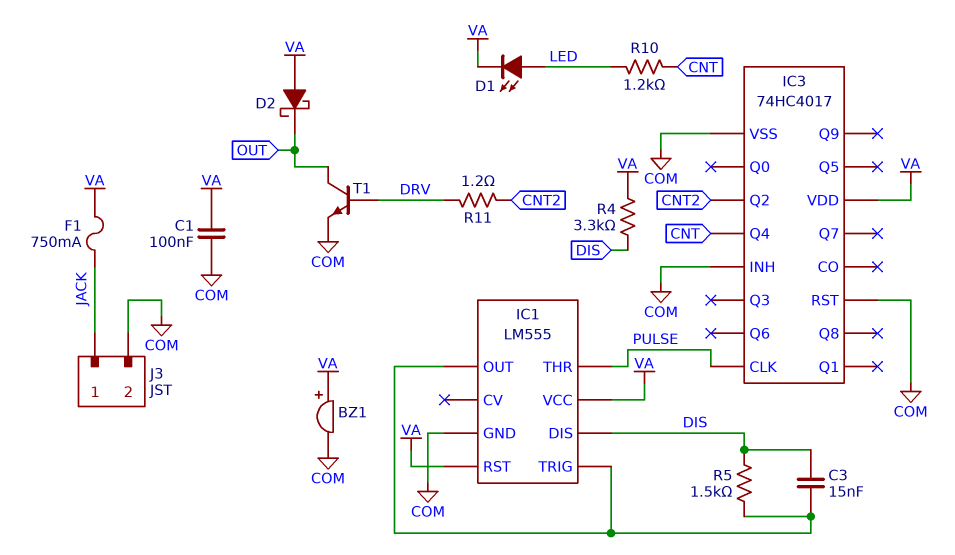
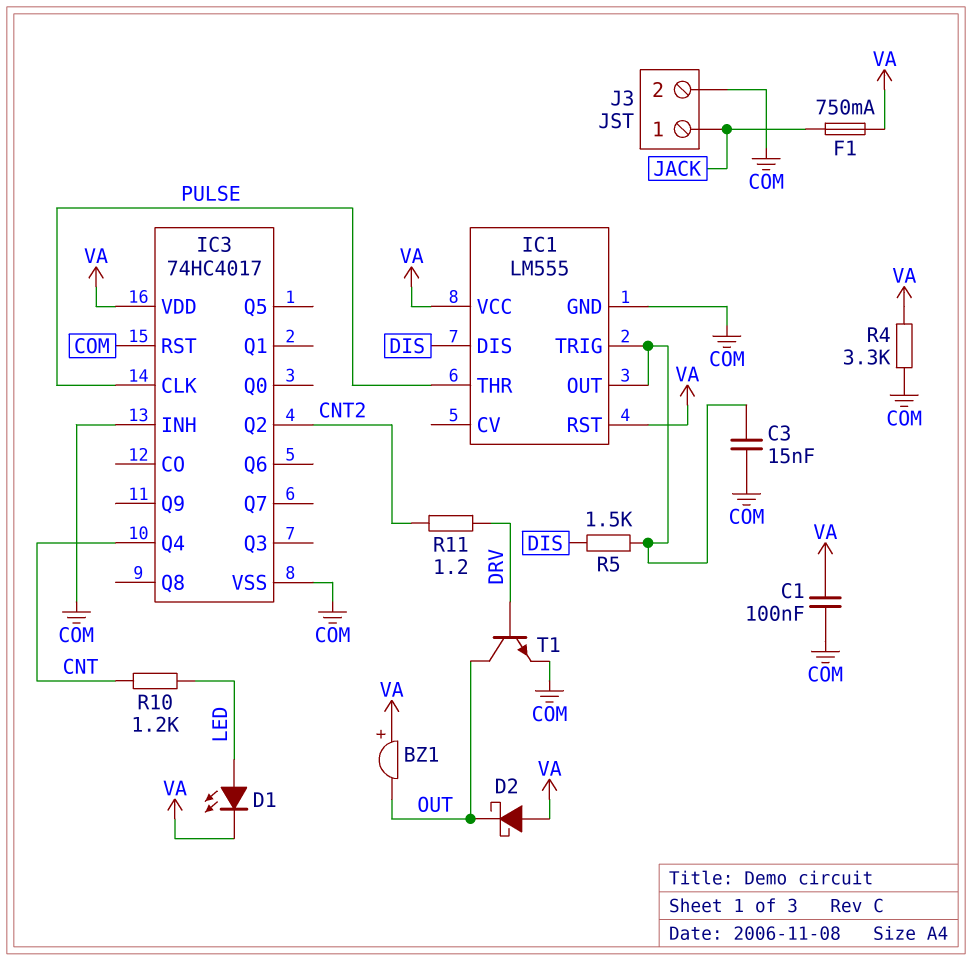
BZ1: buzzer (plus VA, minus COM) -> buzzer (plus VA, minus OUT)
C3: 15nF (DIS, IC1/OUT) -> 15nF (COM, IC1/OUT)
R4: 3.3k (DIS, VA) -> 3.3k (COM, VA)

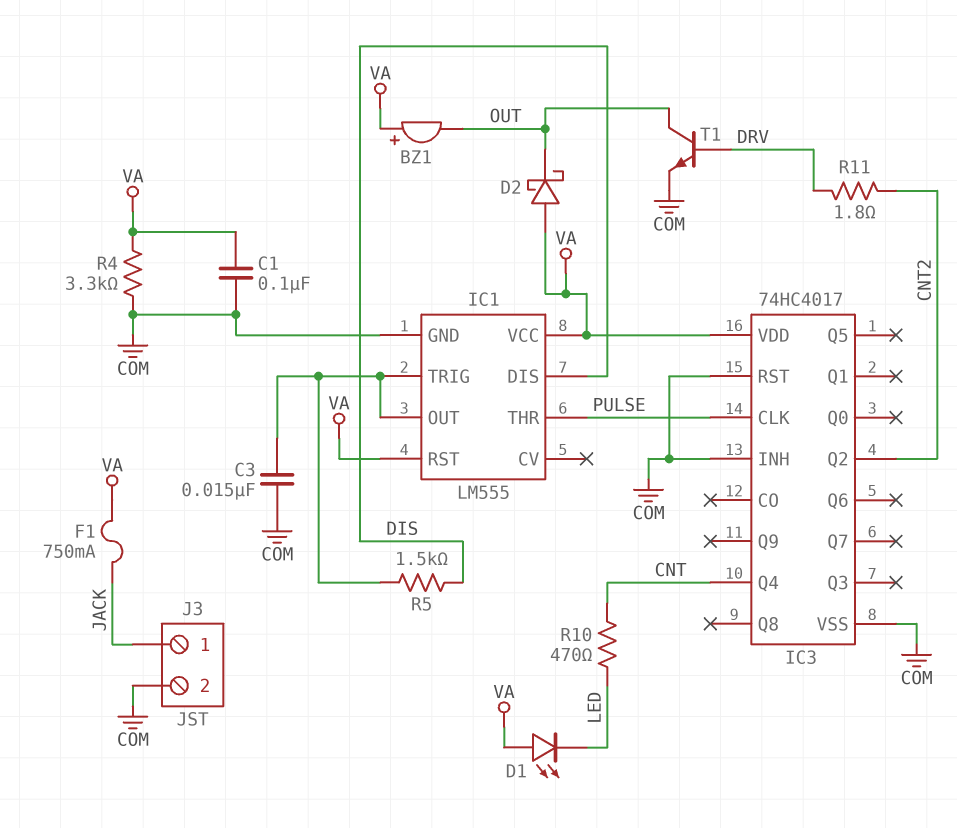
D1: LED (A LED, K VA) -> LED (A VA, K LED)
R10: 1.2k (CNT, LED) -> 470 (CNT, LED)
R11: 1.2 (CNT2, DRV) -> 1.8 (CNT2, DRV)

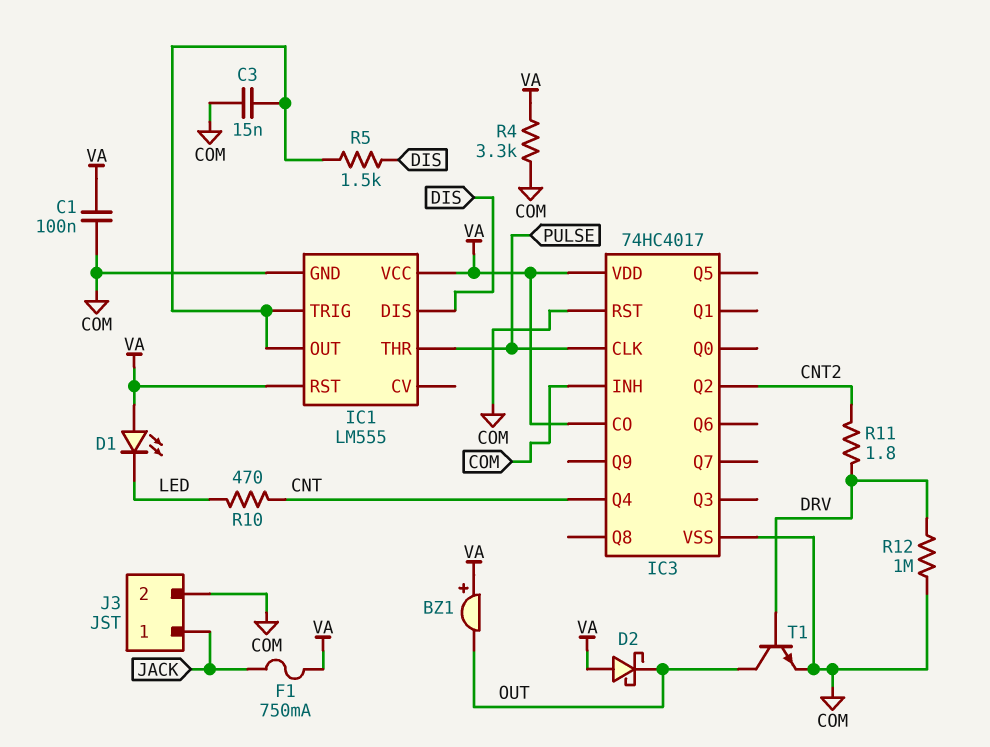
IC3 pin CO: none -> VA
R12: none -> 1M (COM, DRV)

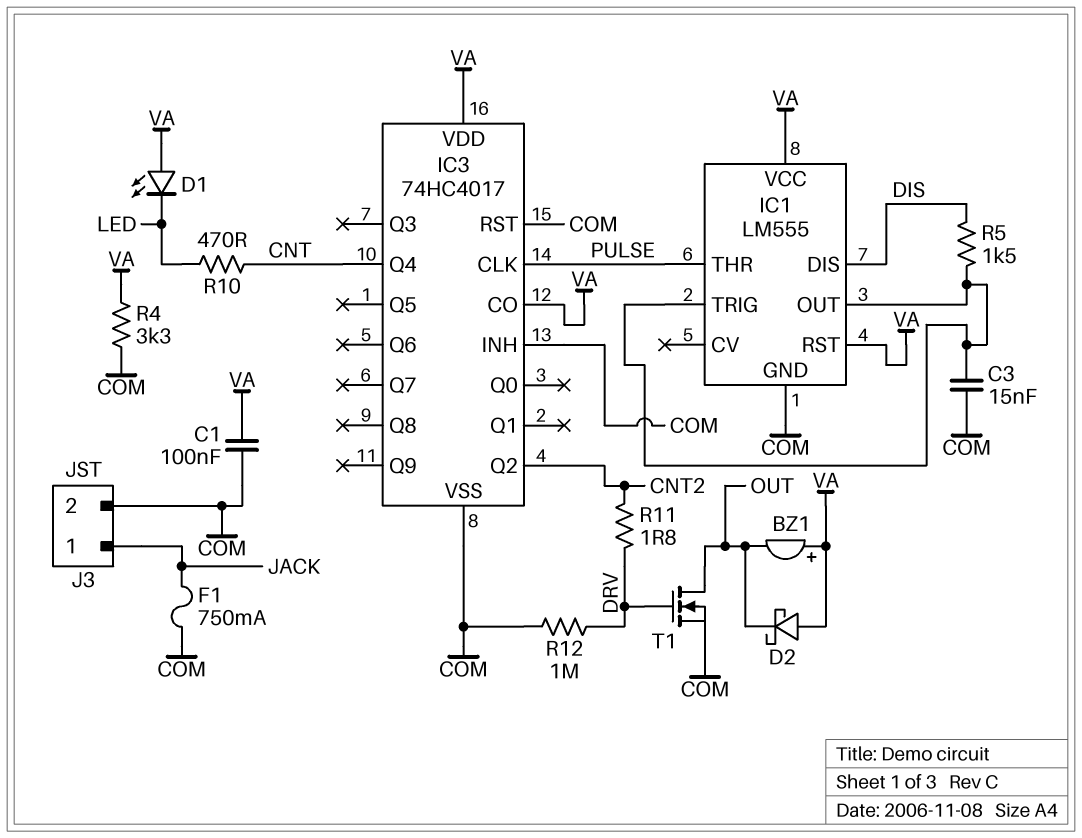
F1: 750mA (JACK, VA) -> 750mA (COM, JACK)
T1: NPN (B DRV, C OUT, E COM) -> NMOS (G DRV, D OUT, S COM)

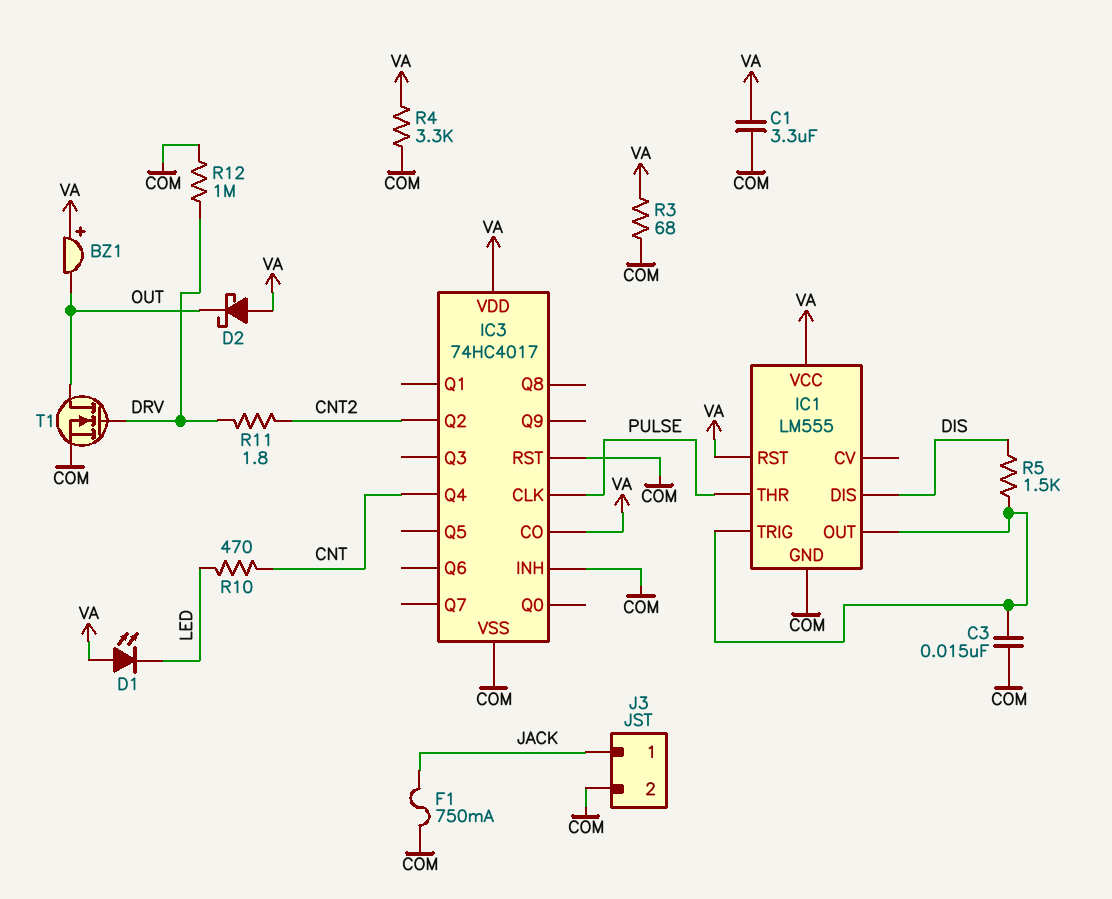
C1: 100nF (COM, VA) -> 3.3uF (COM, VA)
R3: none -> 68 (COM, VA)

